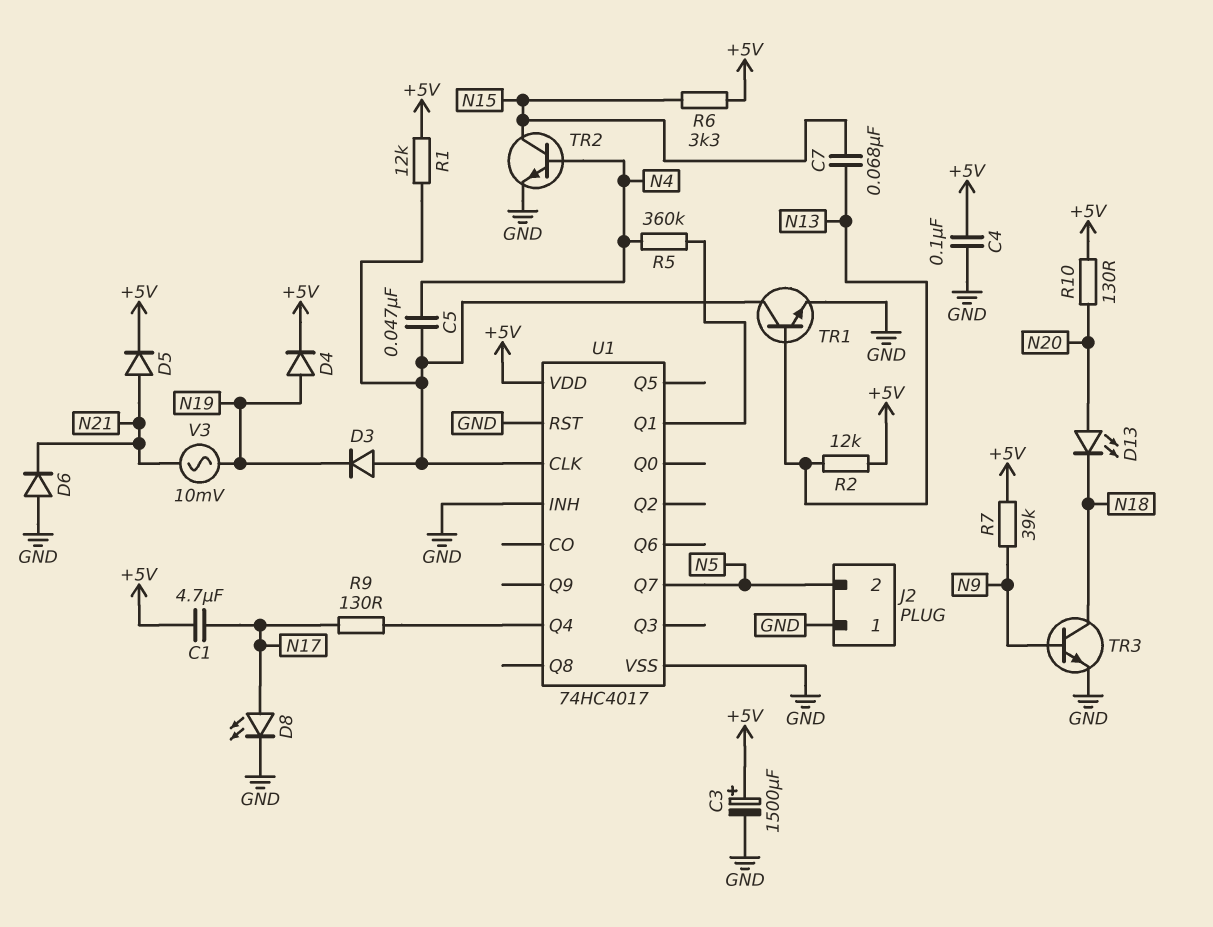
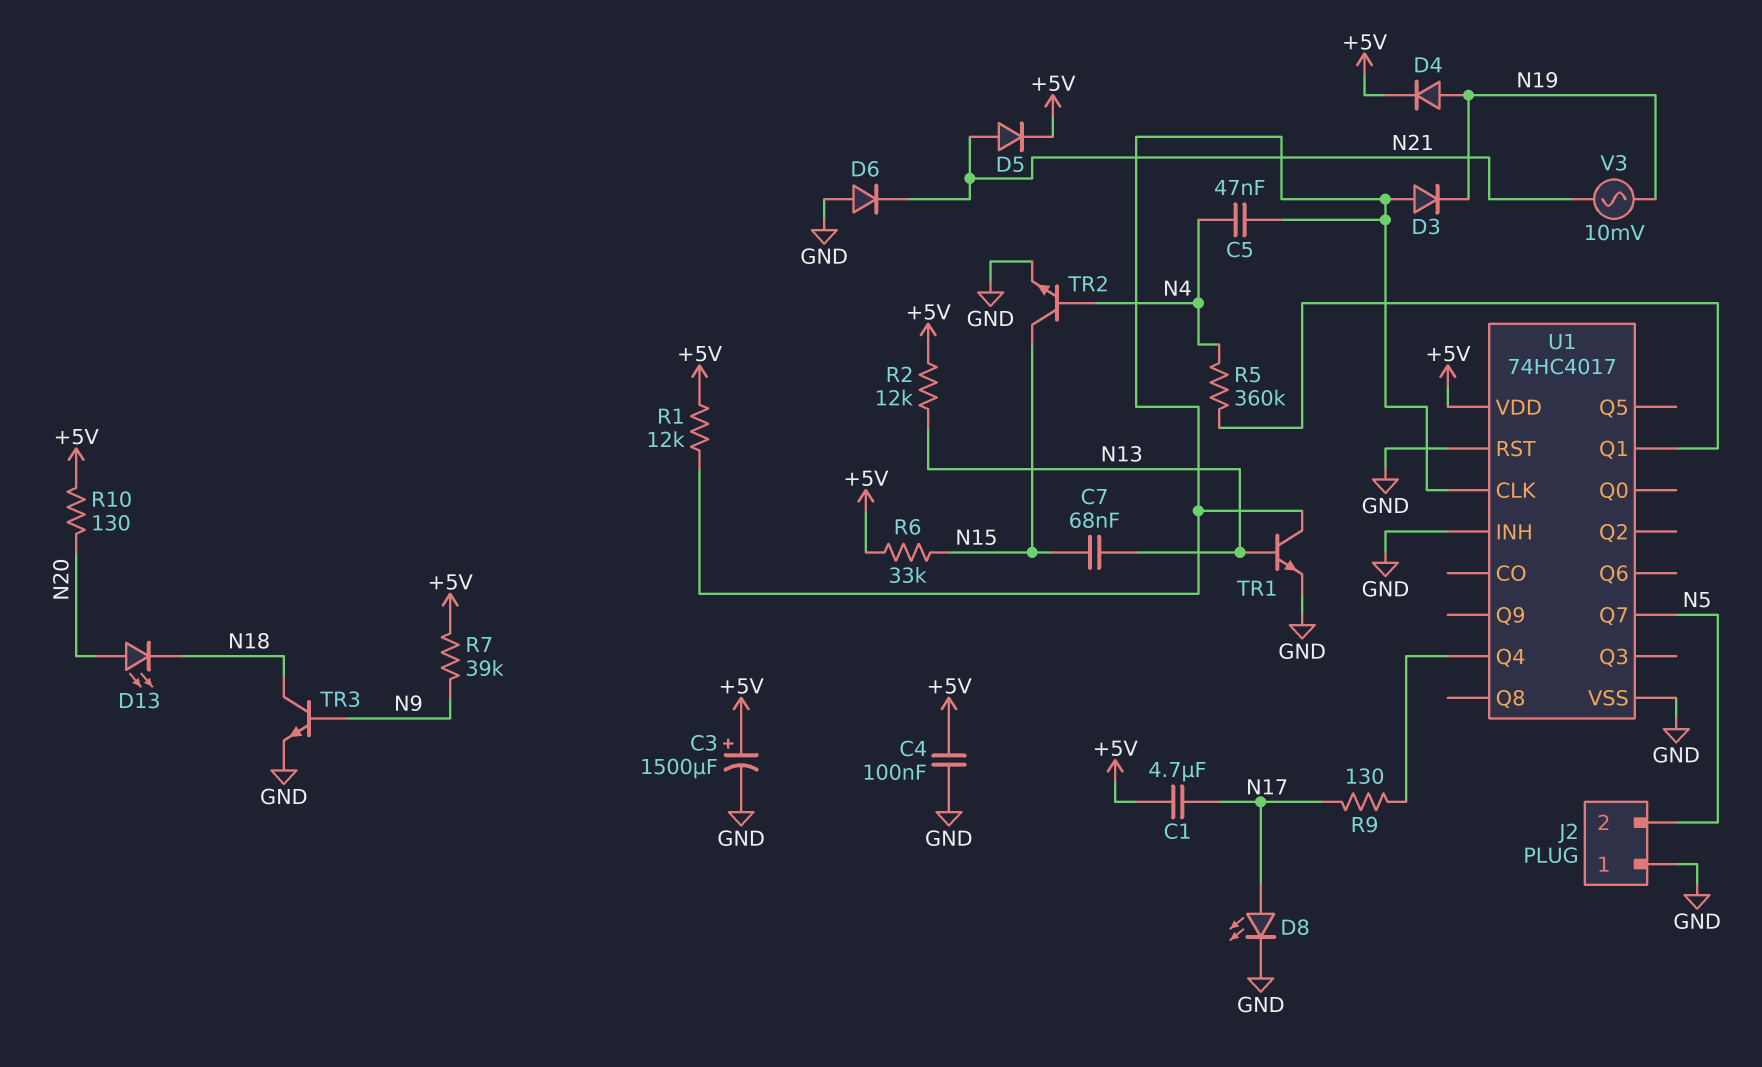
R6: 3.3k (+5V, N15) -> 33k (+5V, N15)

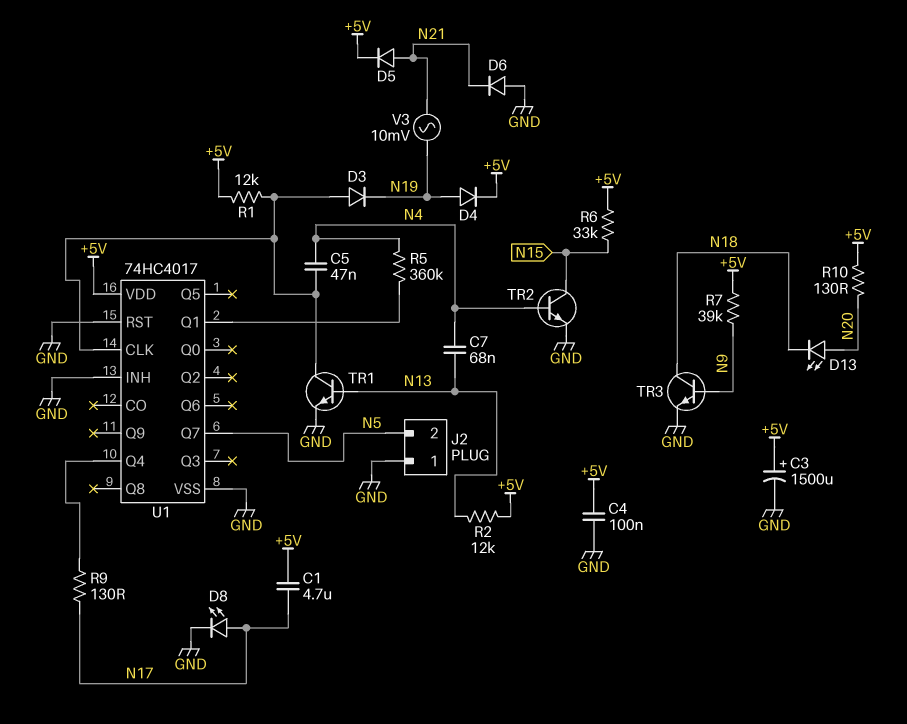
C7: 68nF (N13, N15) -> 68nF (N4, N13)

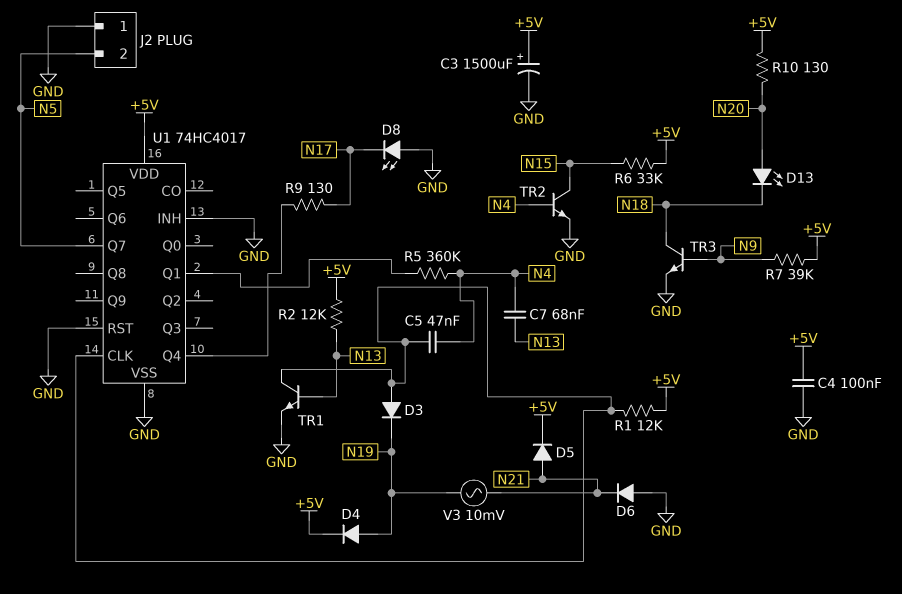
C1: 4.7uF (+5V, N17) -> none
D8: LED (A N17, K GND) -> LED (A GND, K N17)

